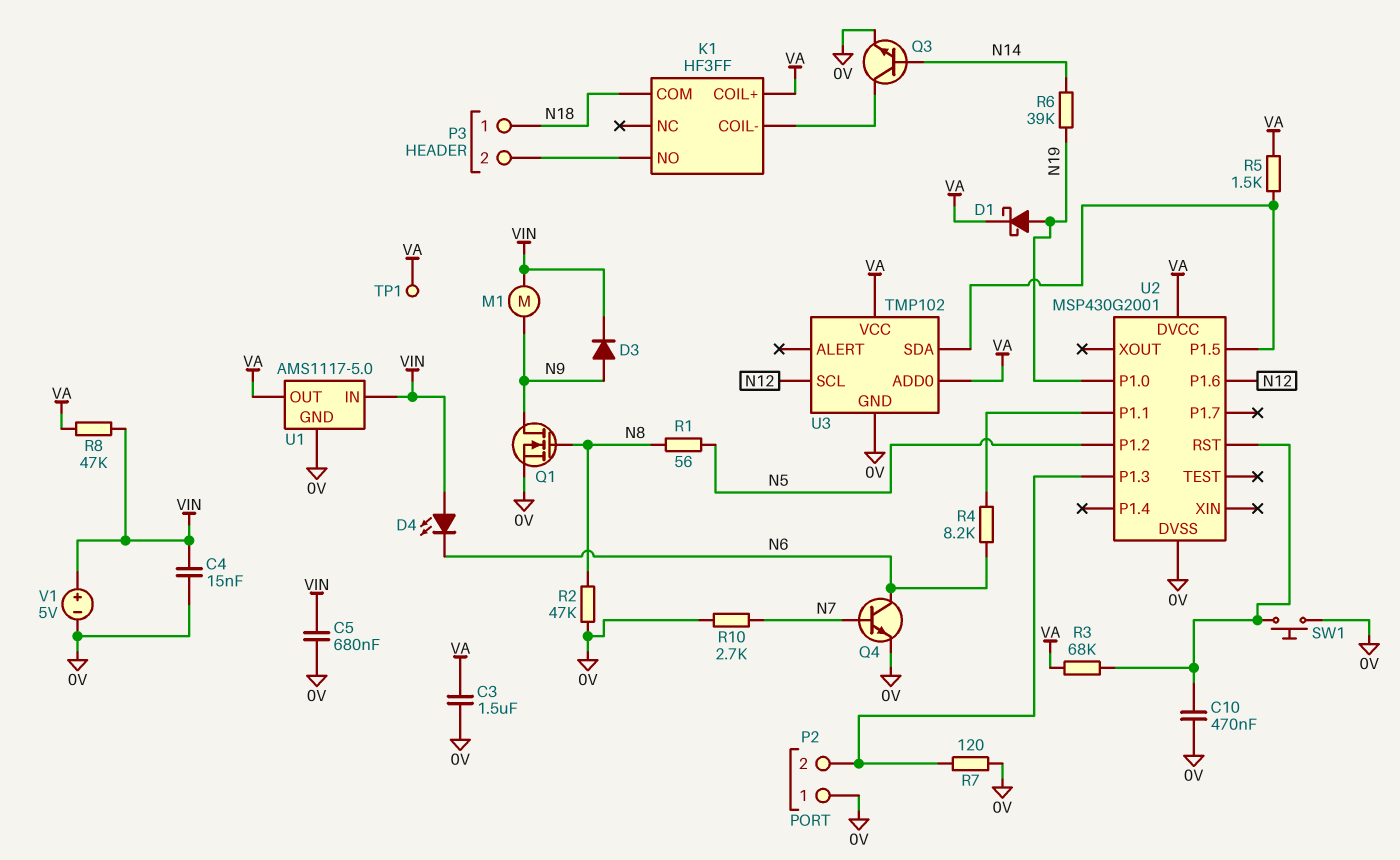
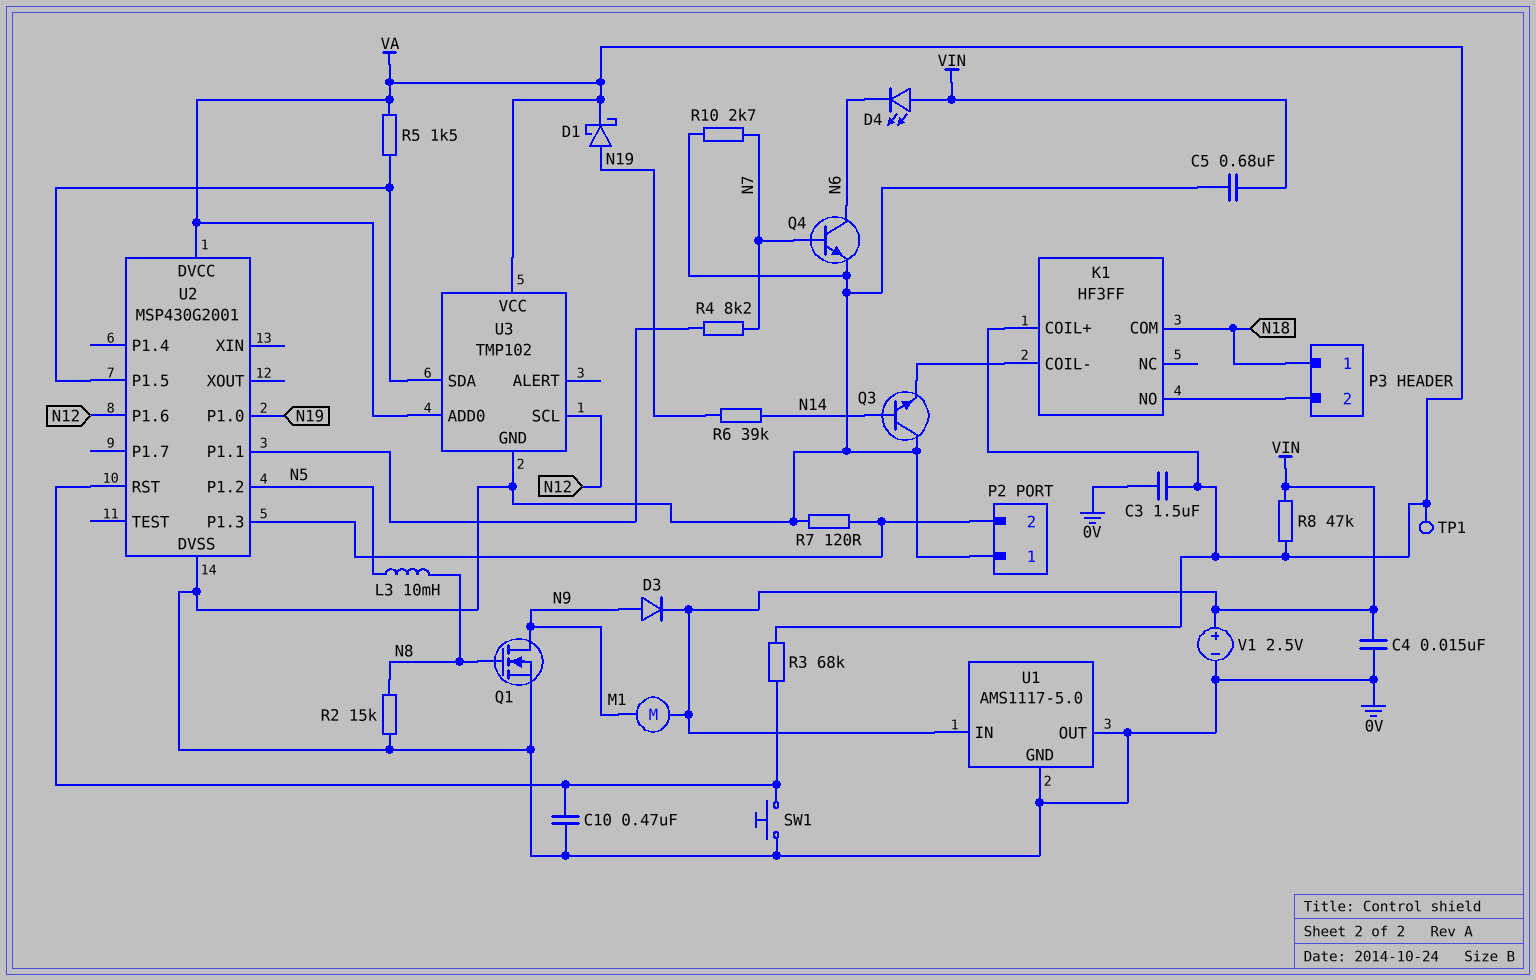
L3: none -> 10mH (N5, N8)
Q3: NPN (B N14, C K1/COIL-, E 0V) -> NPN (B N14, C 0V, E K1/COIL-)
R1: 56 (N5, N8) -> none
R2: 47k (0V, N8) -> 15k (0V, N8)
R4: 8.2k (N6, U2/P1.1) -> 8.2k (N7, U2/P1.1)
U1 pin OUT: VA -> 0V
V1: 5V (plus VIN, minus 0V) -> 2.5V (plus VIN, minus 0V)

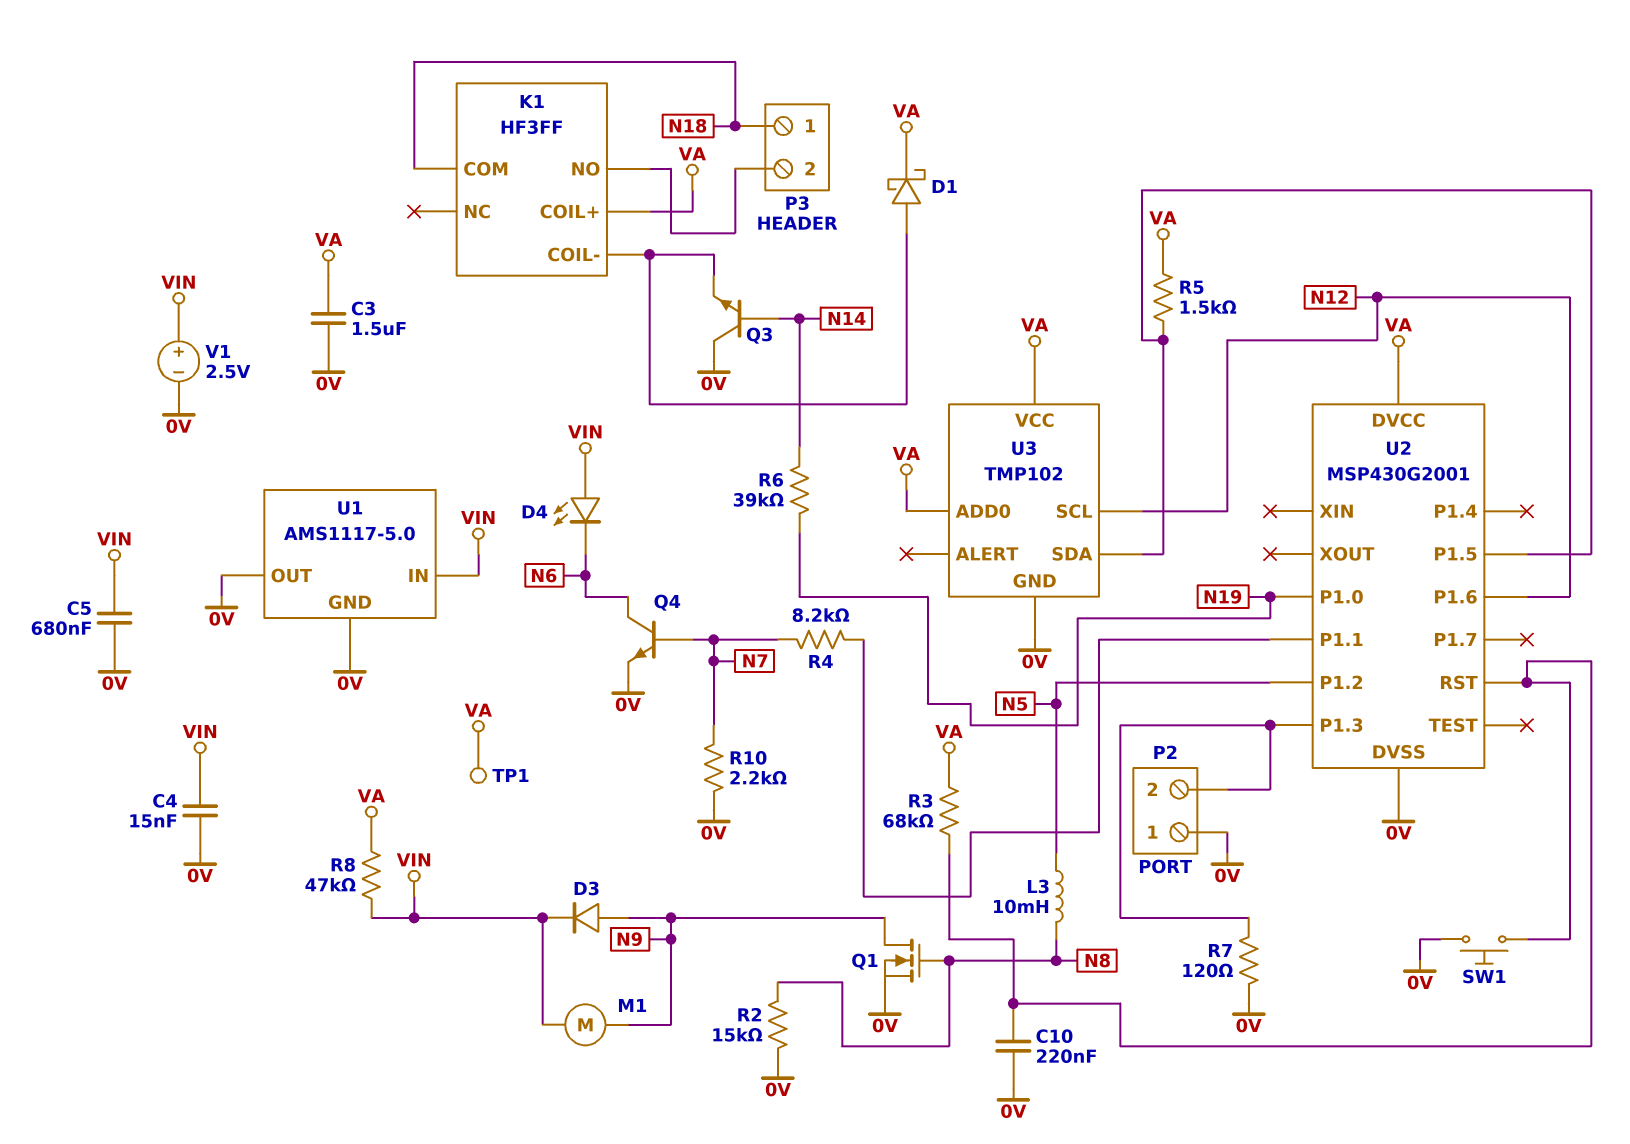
C10: 470nF (0V, U2/RST) -> 220nF (0V, U2/RST)
D1: schottky (A N19, K VA) -> schottky (A K1/COIL-, K VA)
R10: 2.7k (0V, N7) -> 2.2k (0V, N7)

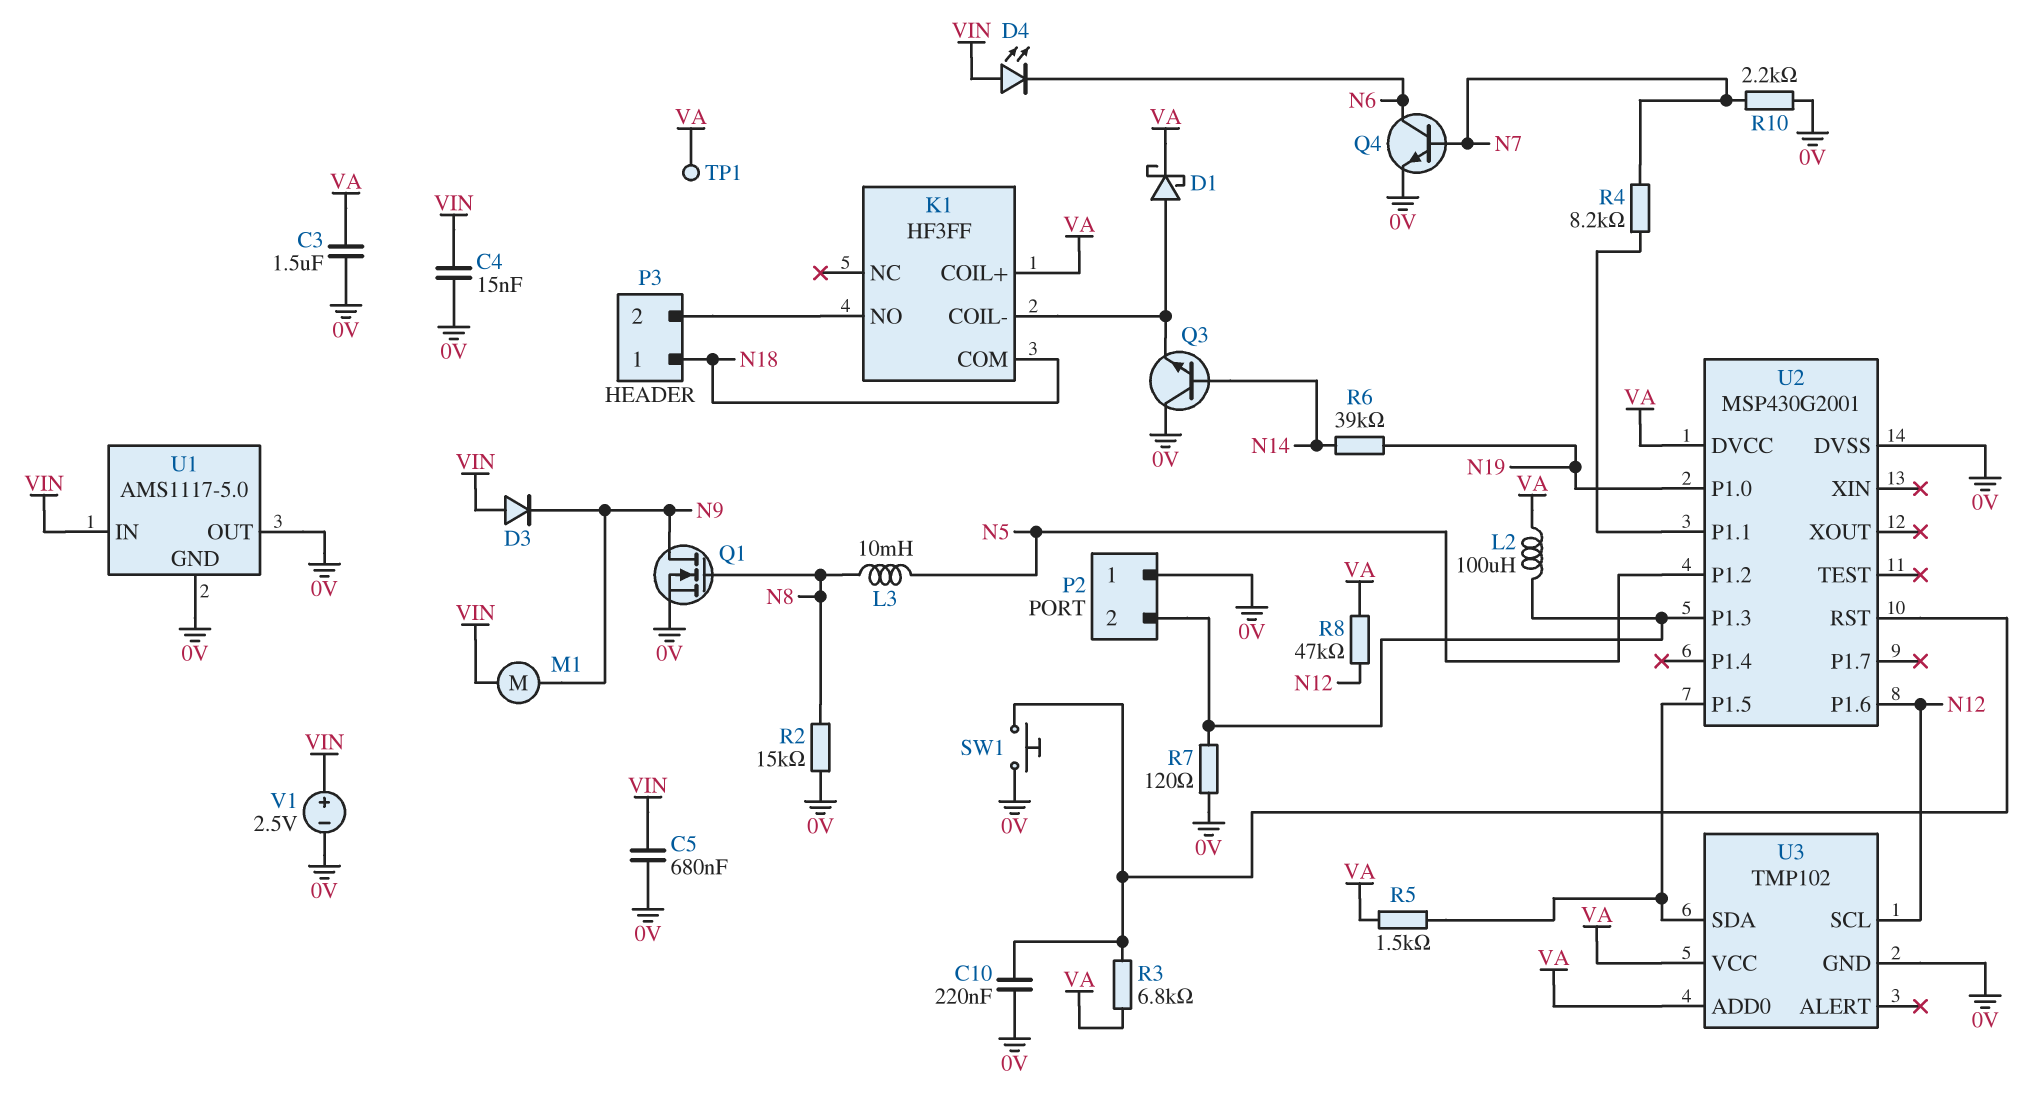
D3: diode (A N9, K VIN) -> diode (A VIN, K N9)
L2: none -> 100uH (P2/2, VA)
R3: 68k (U2/RST, VA) -> 6.8k (U2/RST, VA)
R8: 47k (VA, VIN) -> 47k (N12, VA)

